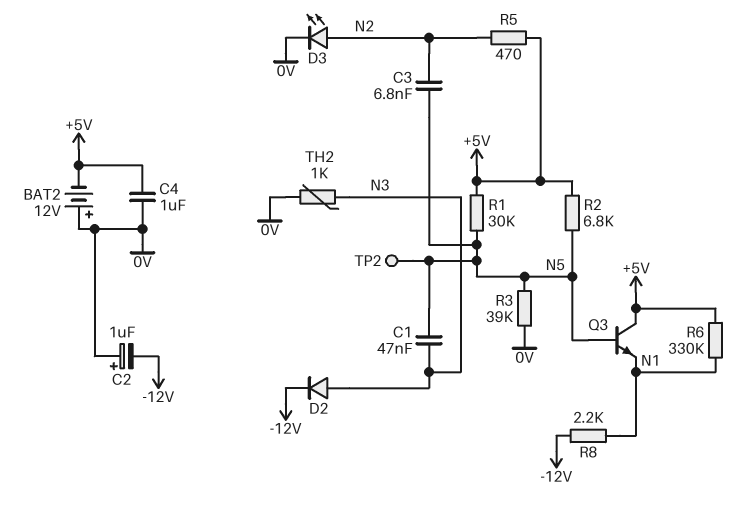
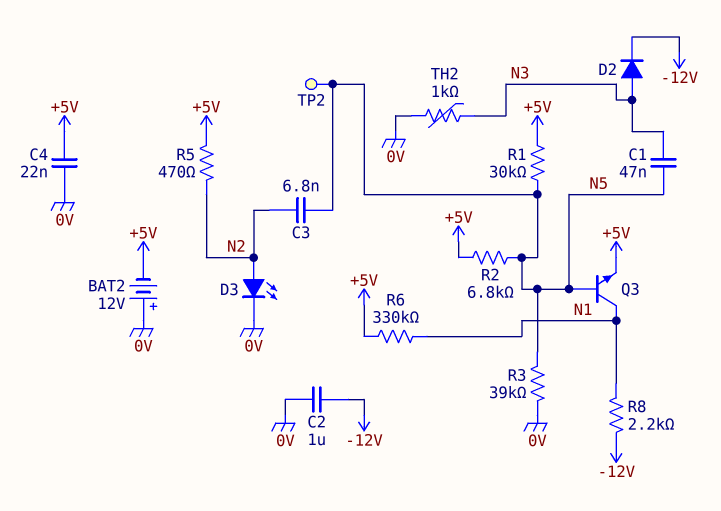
C2: 1uF (plus 0V, minus -12V) -> 1uF (-12V, 0V)
C4: 1uF (+5V, 0V) -> 22nF (+5V, 0V)
Q3: NPN (B N5, C +5V, E N1) -> NPN (B N5, C N1, E +5V)

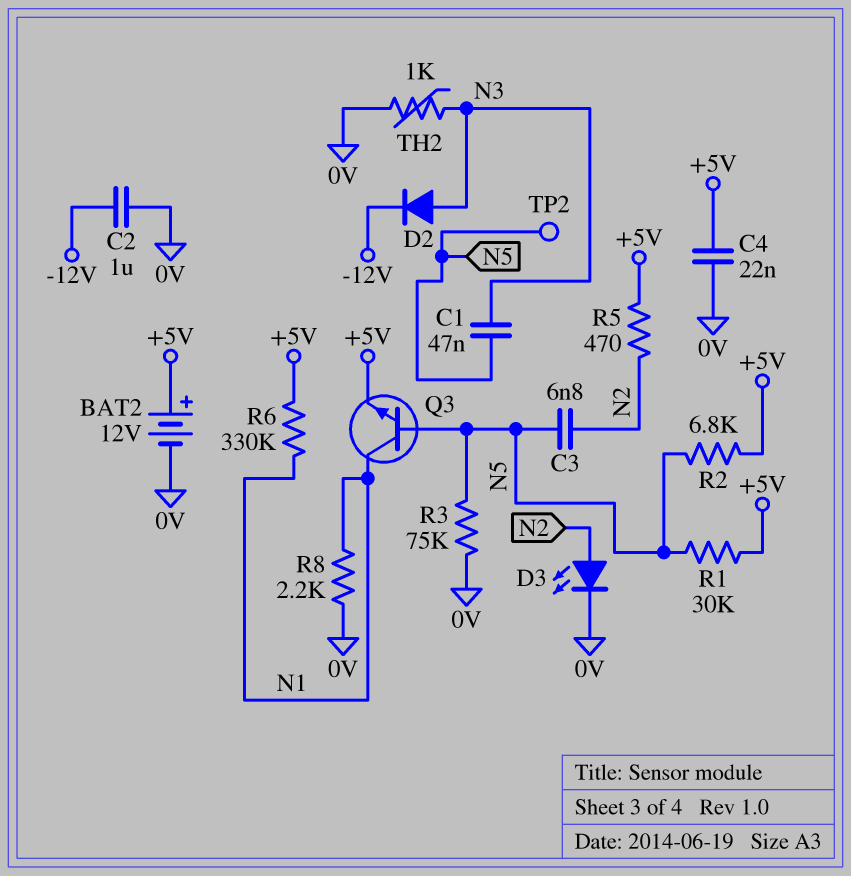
BAT2: 12V (plus 0V, minus +5V) -> 12V (plus +5V, minus 0V)
R3: 39k (0V, N5) -> 75k (0V, N5)
R8: 2.2k (-12V, N1) -> 2.2k (0V, N1)

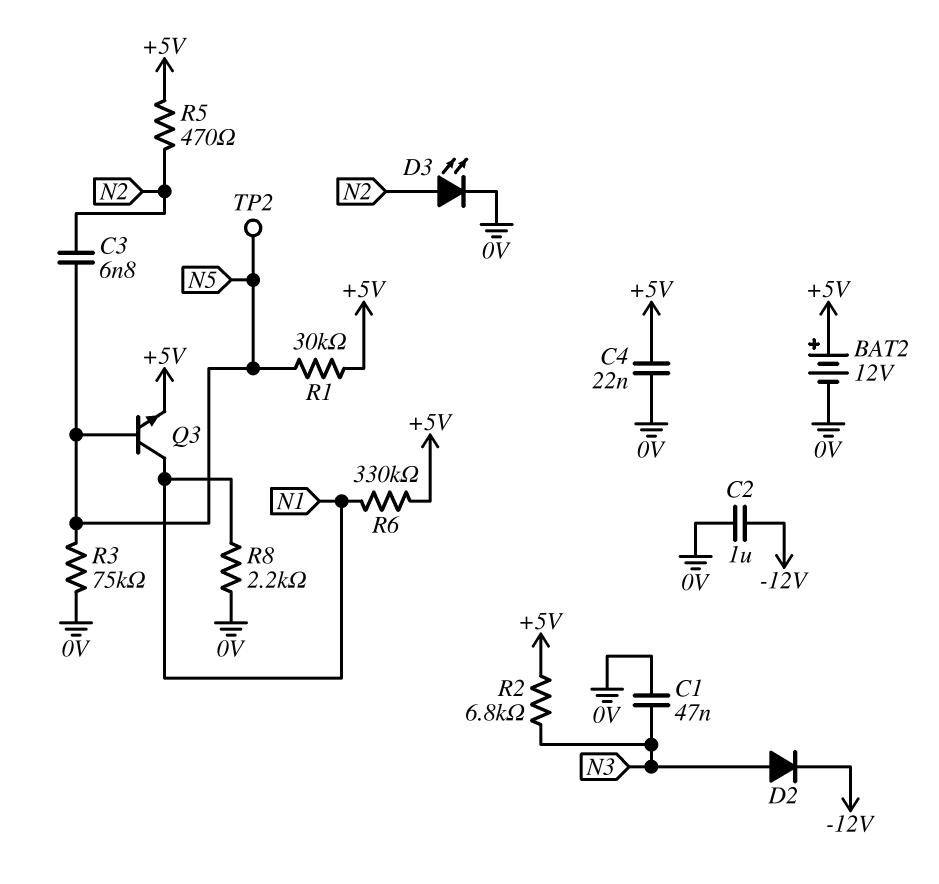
C1: 47nF (N3, N5) -> 47nF (0V, N3)
R2: 6.8k (+5V, N5) -> 6.8k (+5V, N3)
TH2: 1k (0V, N3) -> none

